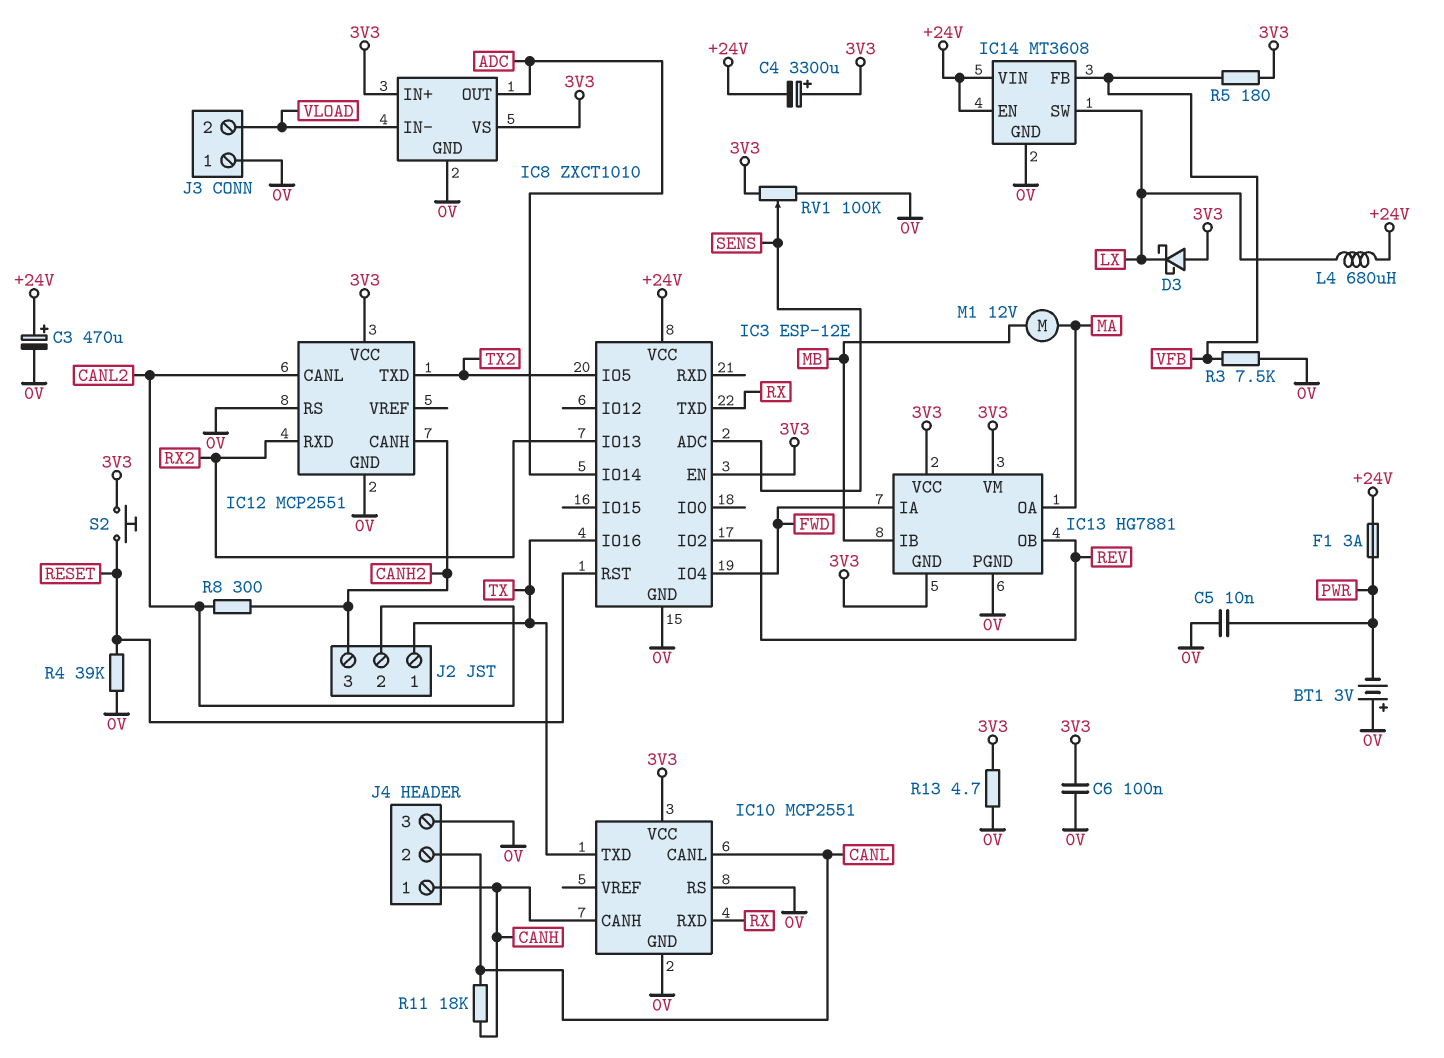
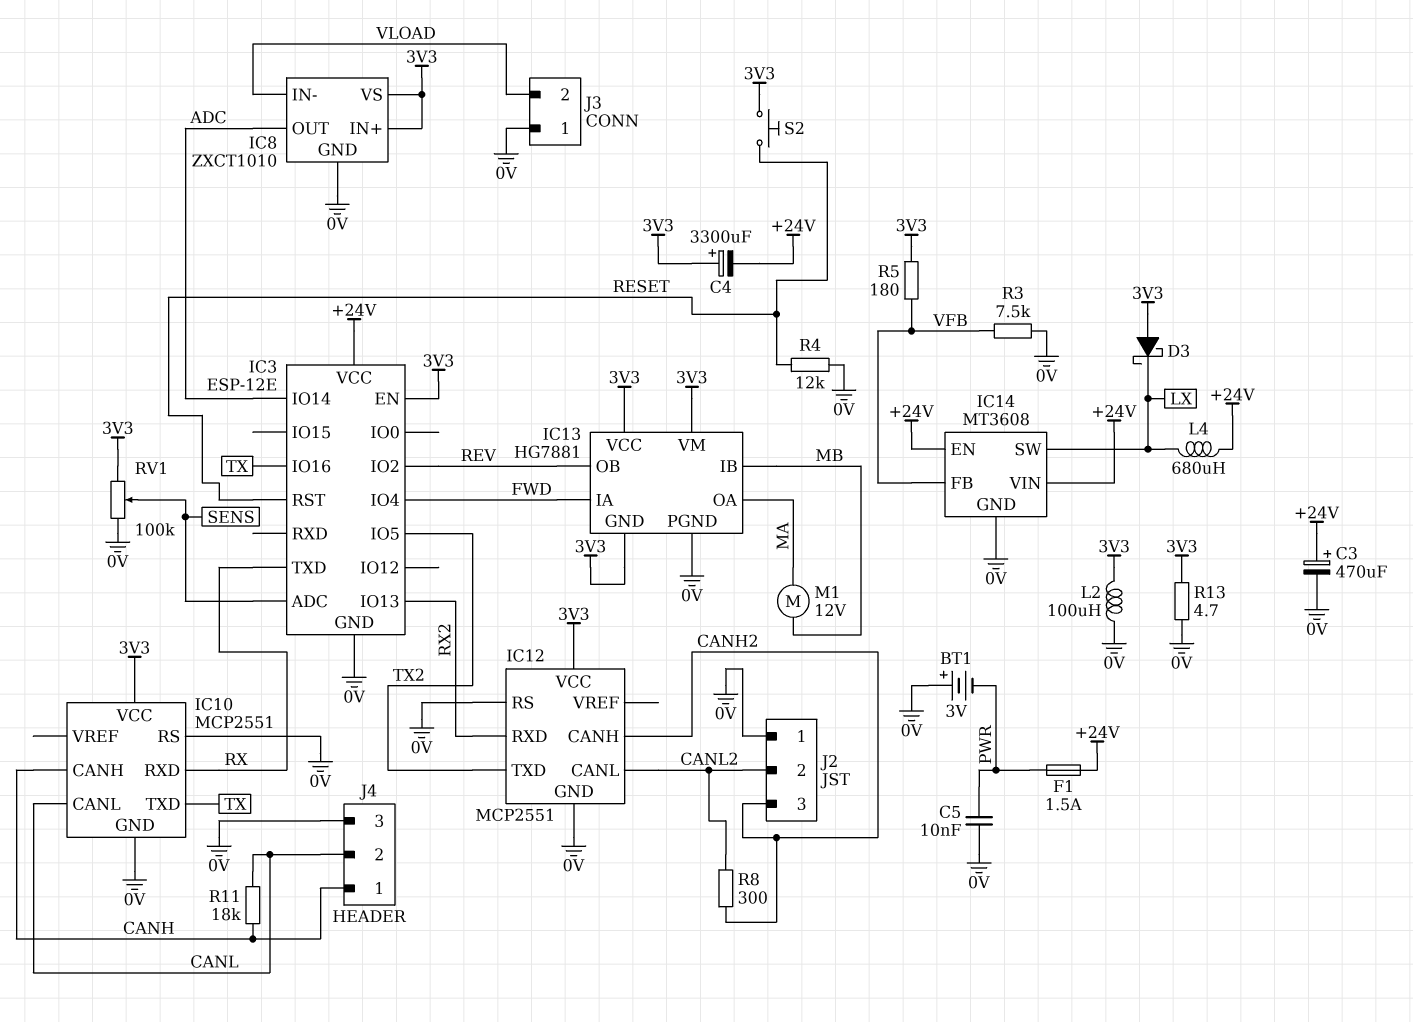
C6: 100nF (0V, 3V3) -> none
F1: 3A (+24V, PWR) -> 1.5A (+24V, PWR)
J2 pin 1: TX -> 0V
L2: none -> 100uH (0V, 3V3)
R4: 39k (0V, RESET) -> 12k (0V, RESET)

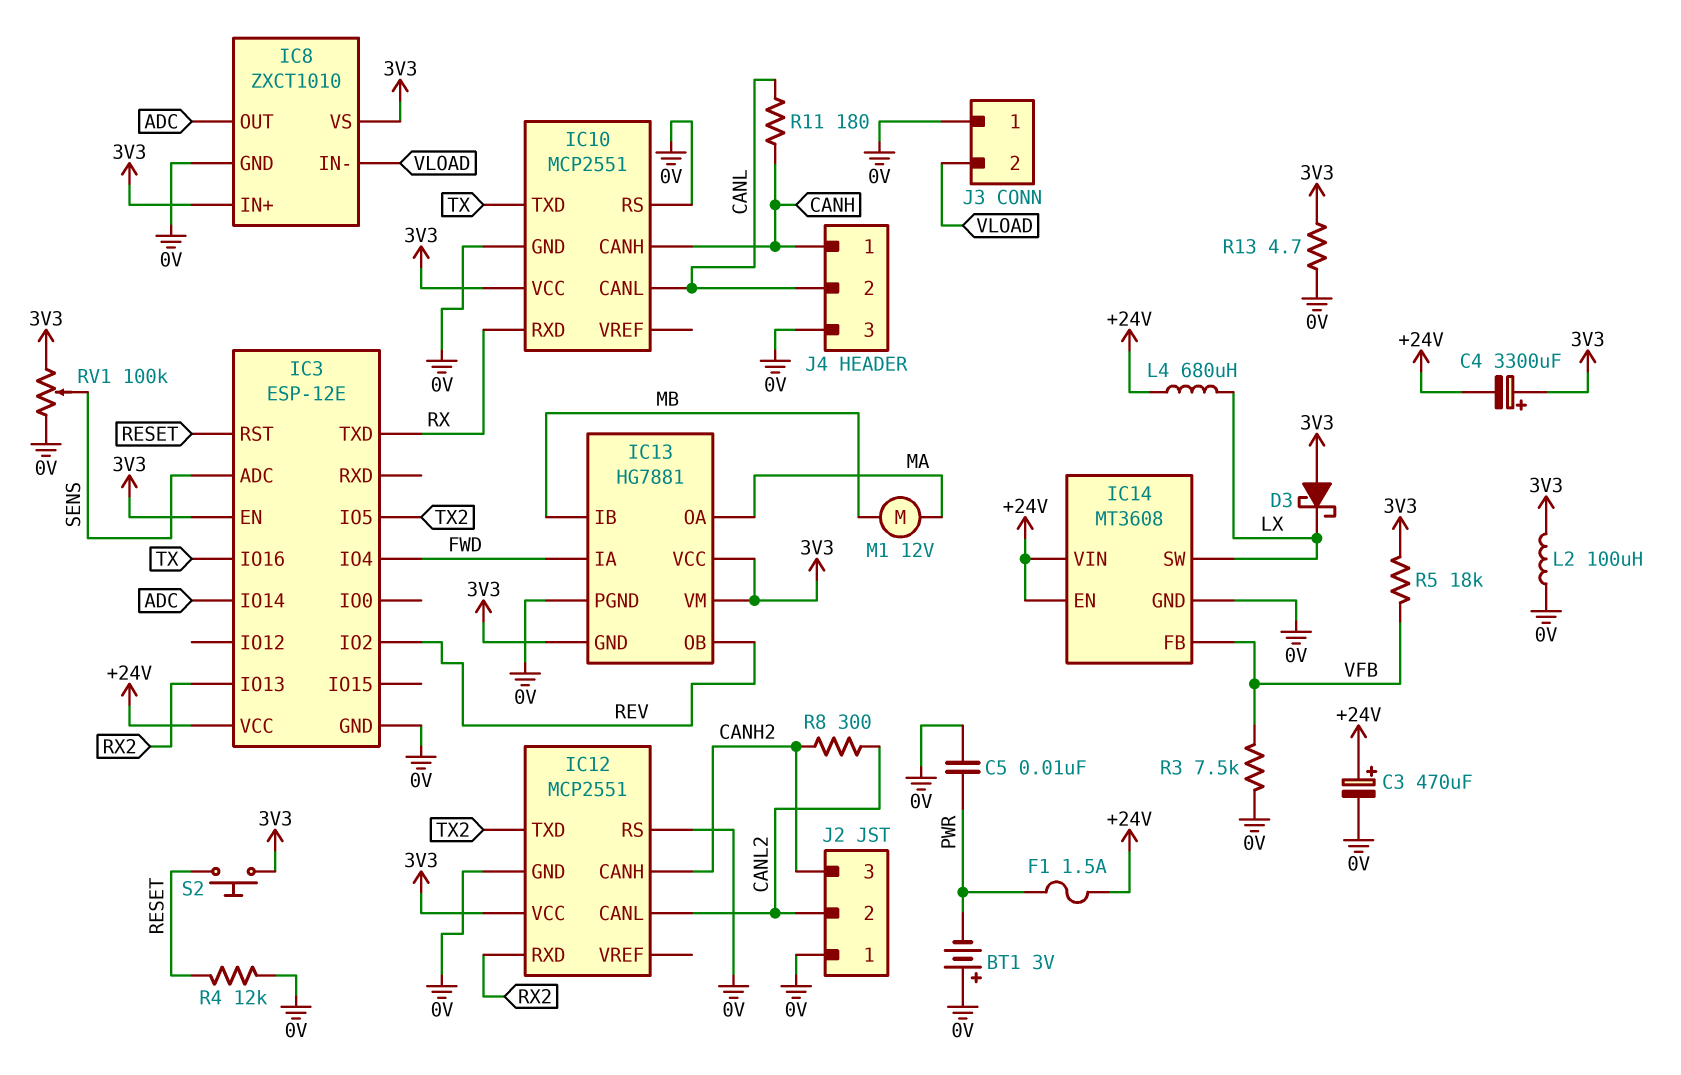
R5: 180 (3V3, VFB) -> 18k (3V3, VFB)
R11: 18k (CANH, CANL) -> 180 (CANH, CANL)

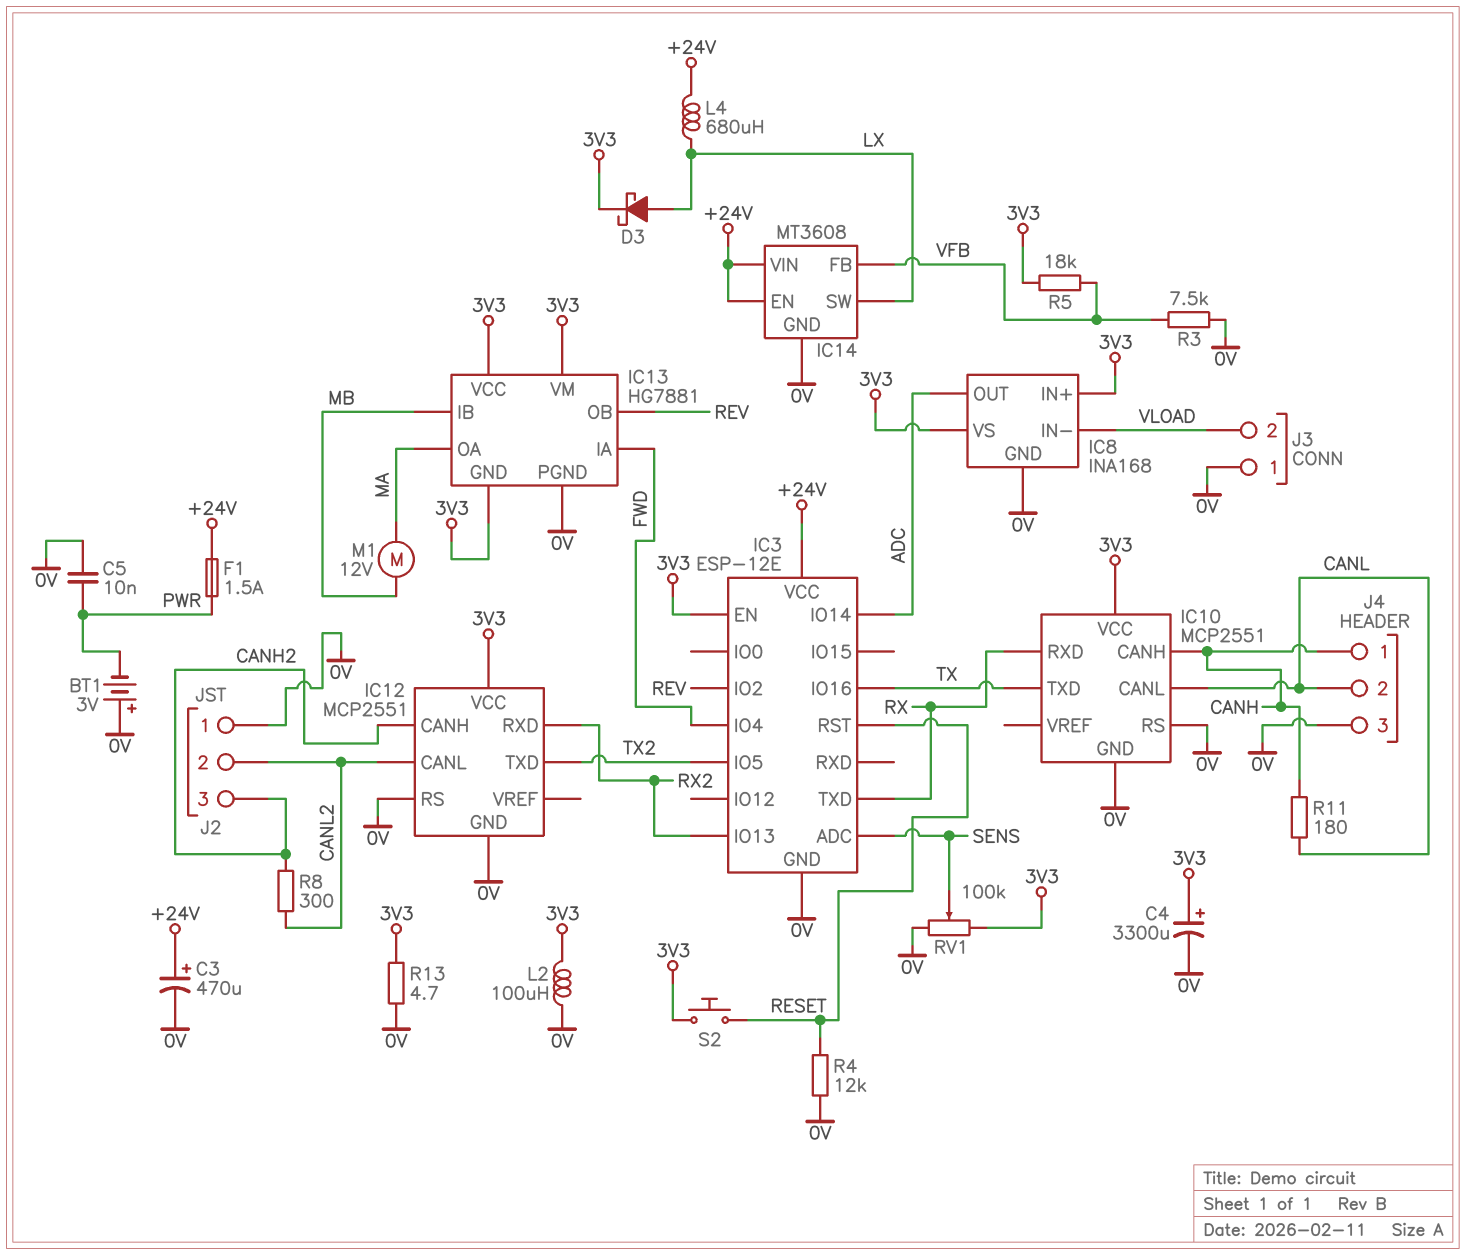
C4: 3300uF (plus 3V3, minus +24V) -> 3300uF (plus 3V3, minus 0V)
D3: schottky (A 3V3, K LX) -> schottky (A LX, K 3V3)
IC8: ZXCT1010 -> INA168

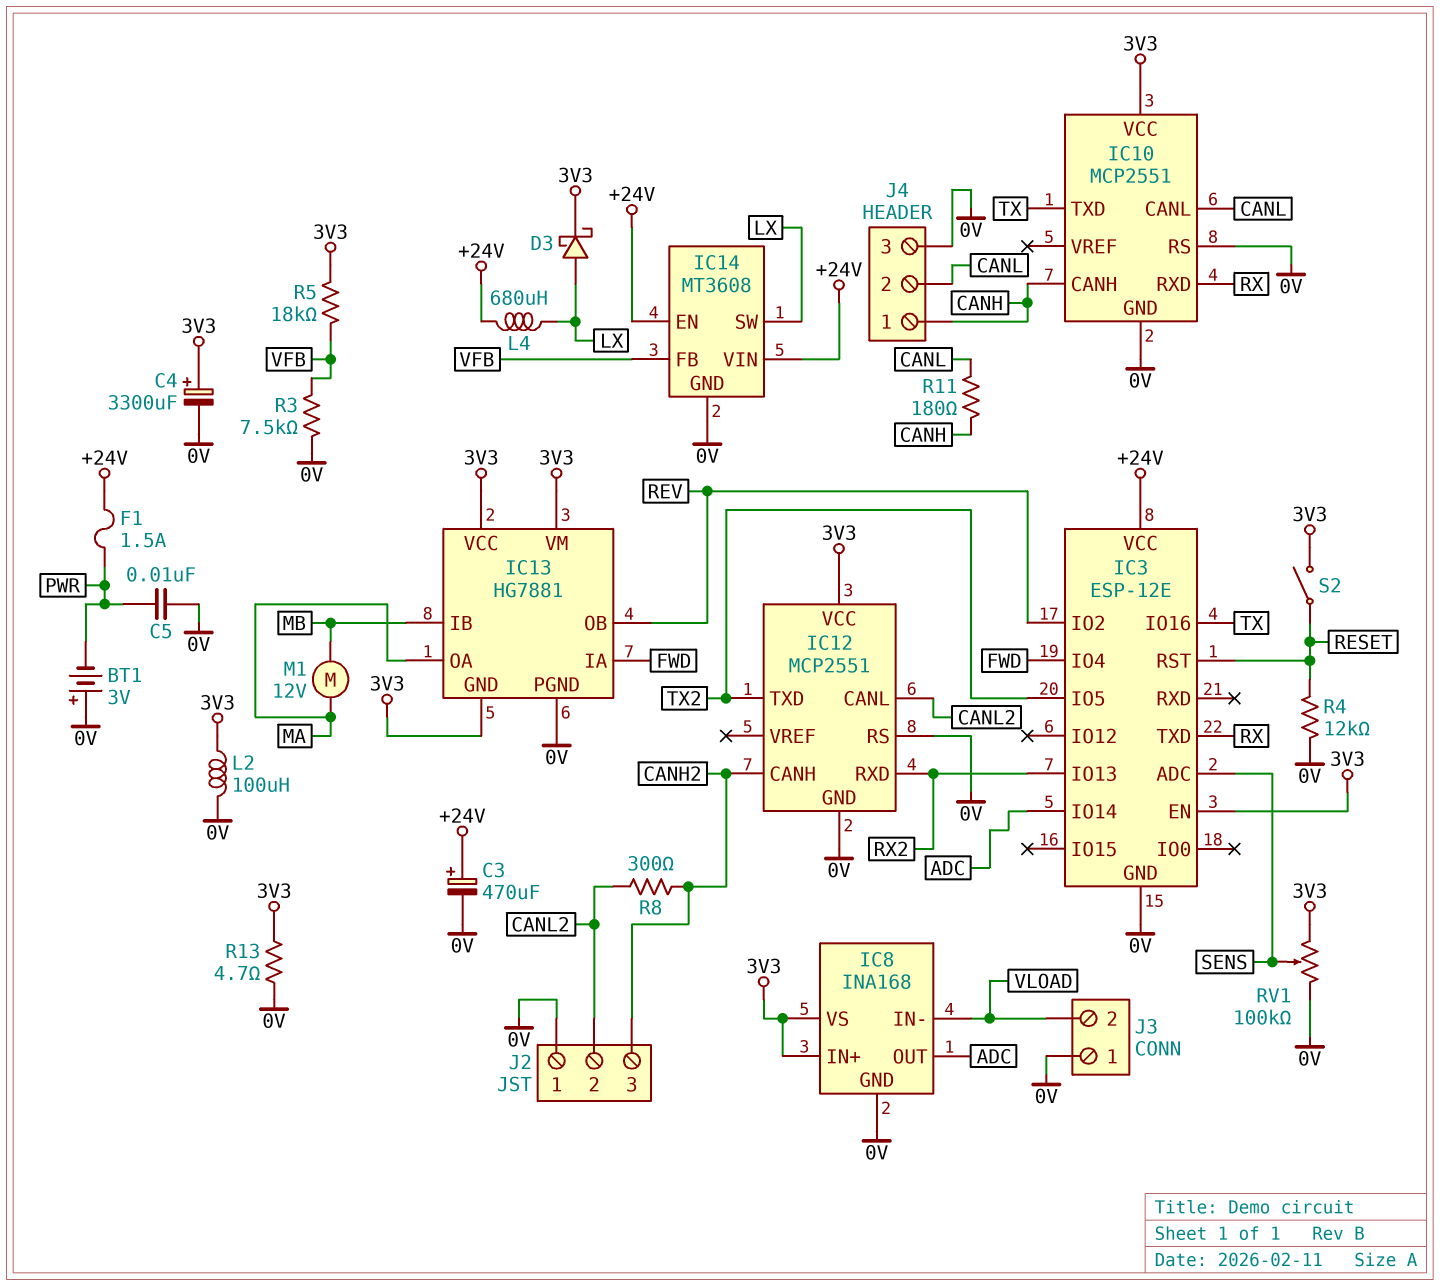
S2: button (3V3, RESET) -> switch (3V3, RESET)

